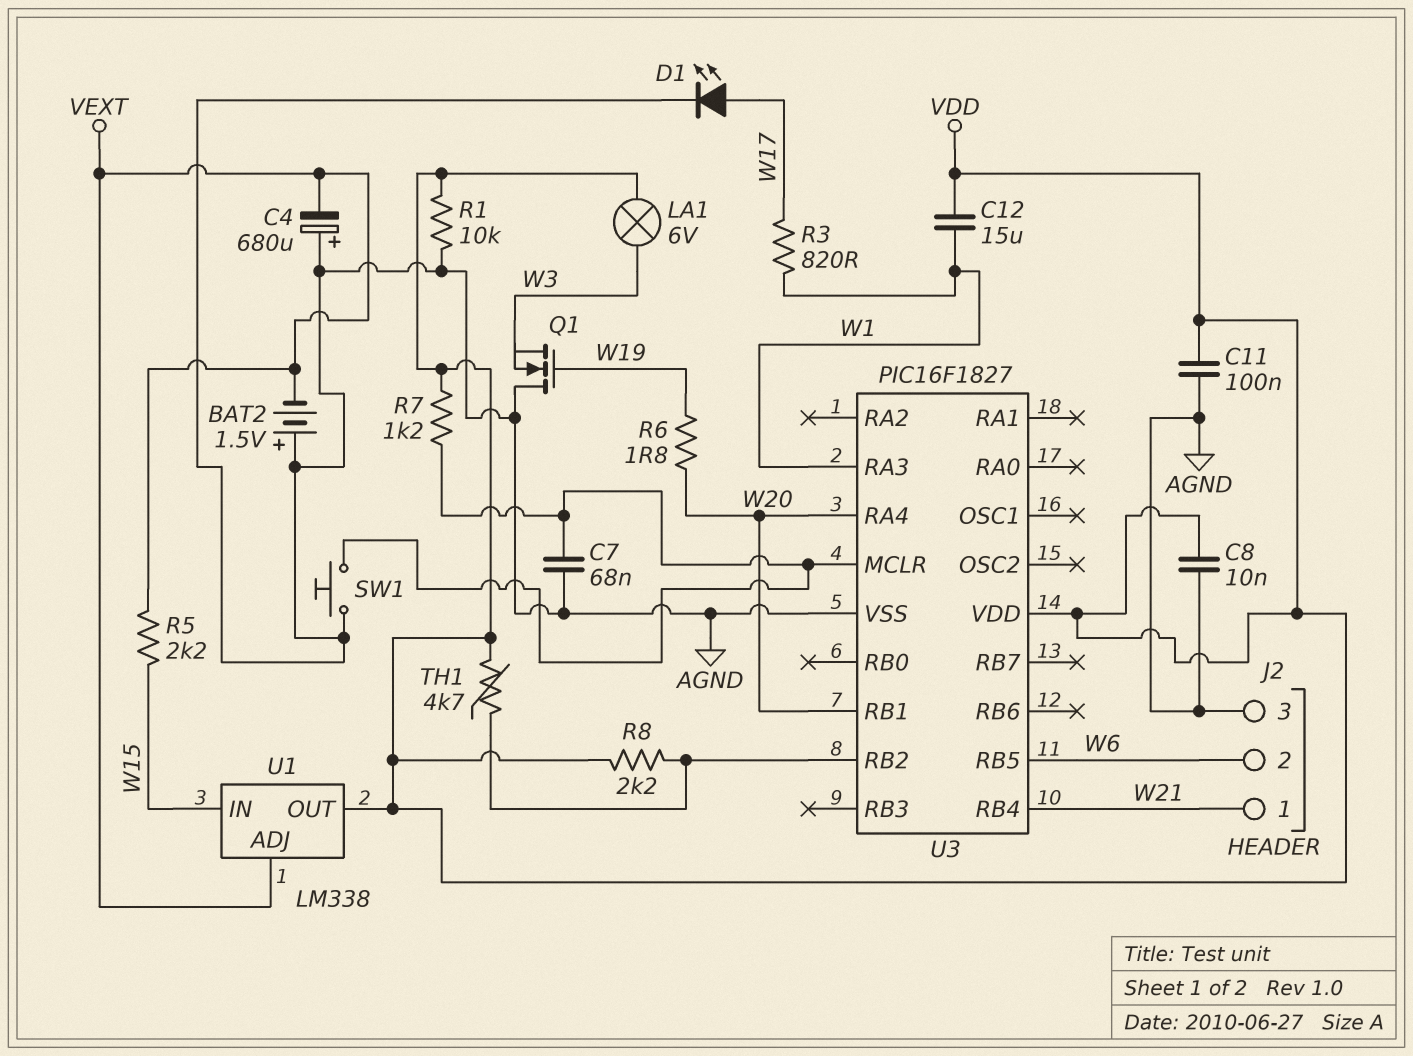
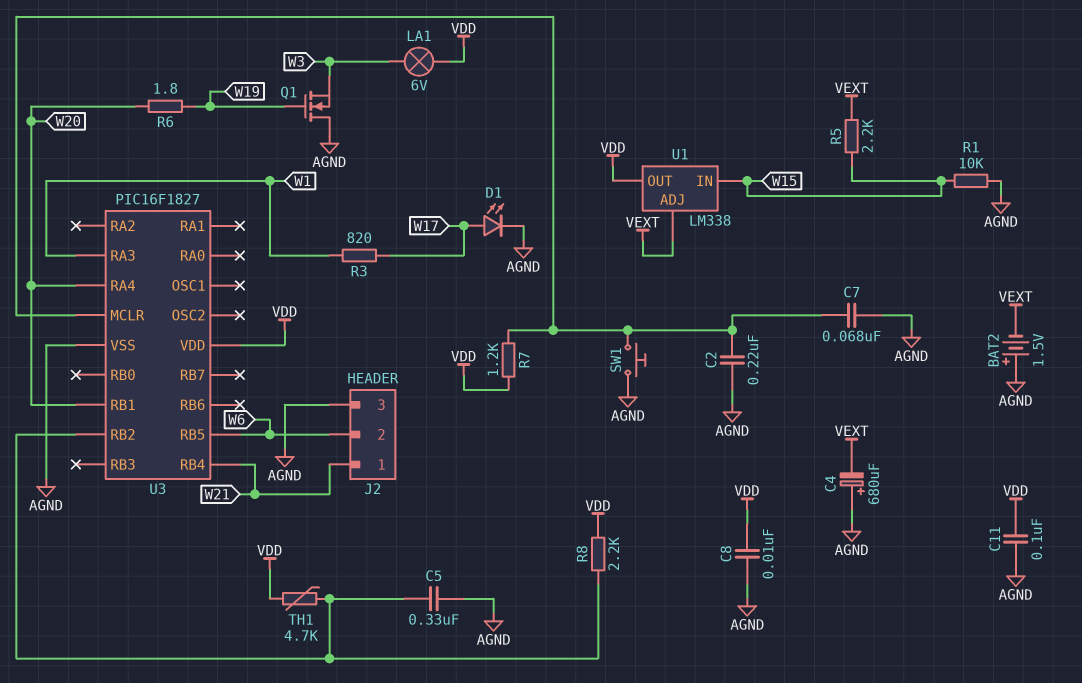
C2: none -> 220nF (AGND, U3/MCLR)
C5: none -> 330nF (AGND, U3/RB2)
C12: 15uF (VDD, W1) -> none
R1: 10k (AGND, VDD) -> 10k (AGND, W15)

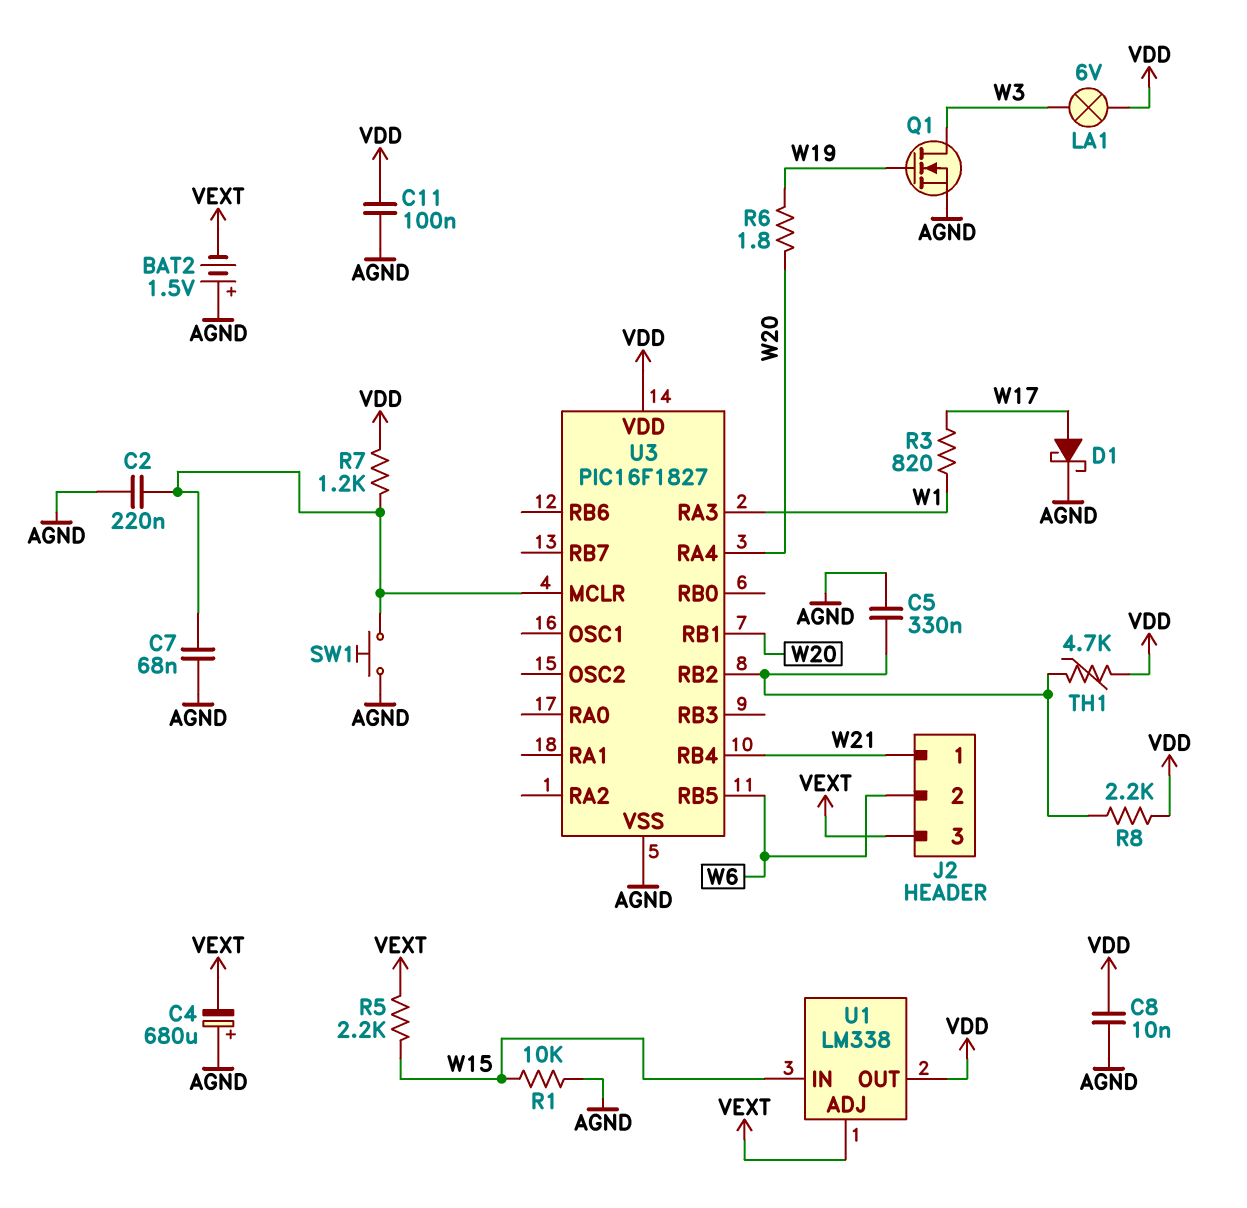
D1: LED (A W17, K AGND) -> schottky (A W17, K AGND)
J2 pin 3: AGND -> VEXT
Q1: NMOS (G W19, D AGND, S W3) -> NMOS (G W19, D W3, S AGND)

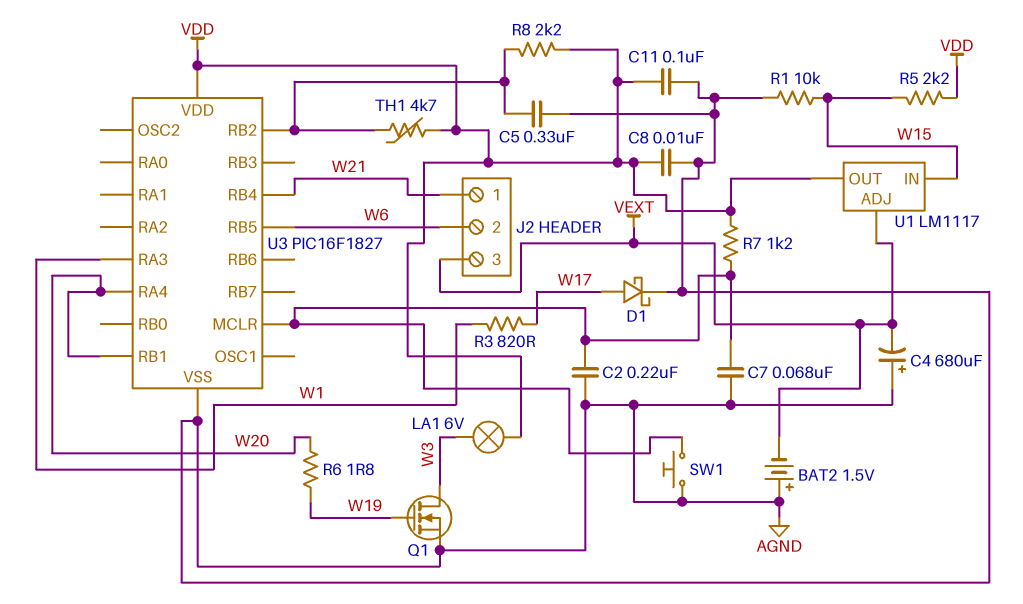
R5: 2.2k (VEXT, W15) -> 2.2k (VDD, W15)
U1: LM338 -> LM1117

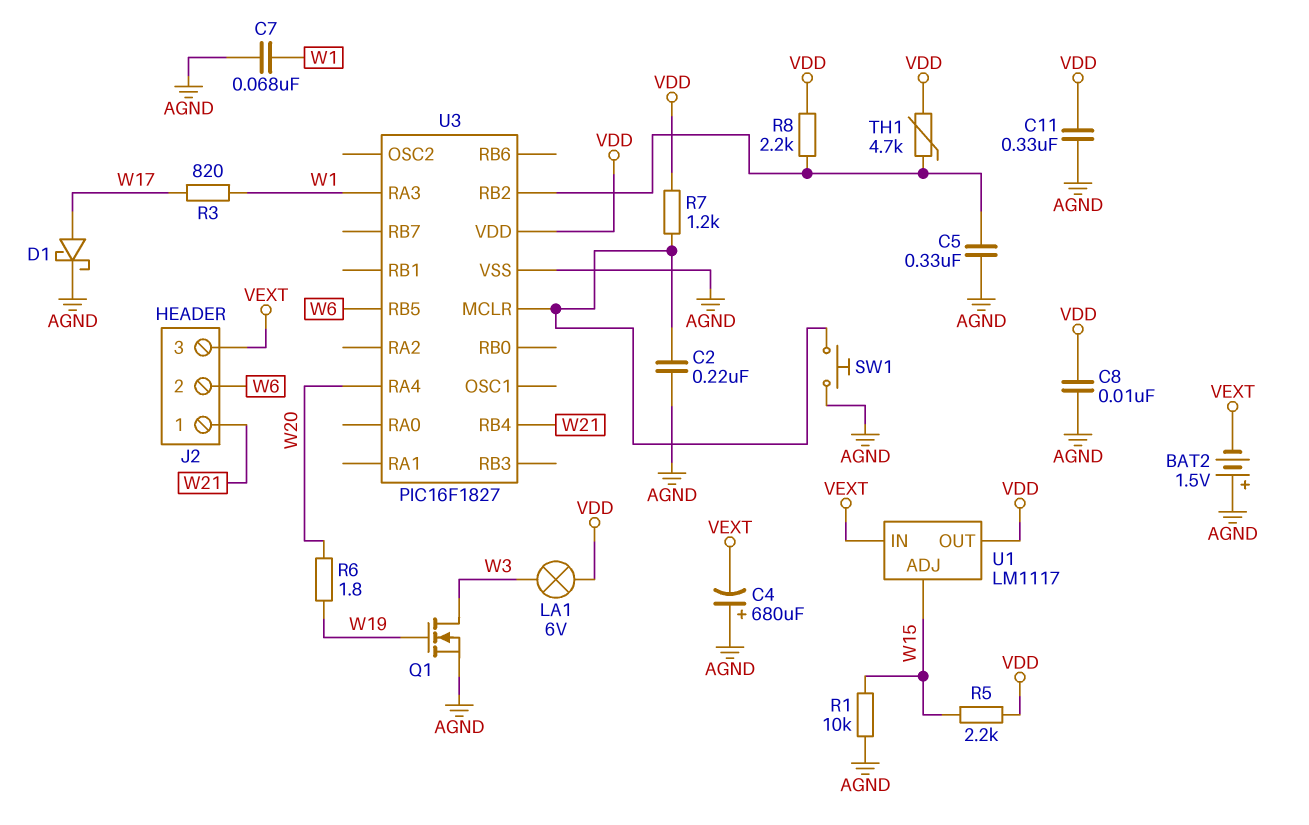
C7: 68nF (AGND, U3/MCLR) -> 68nF (AGND, W1)
C11: 100nF (AGND, VDD) -> 330nF (AGND, VDD)
U1 pin ADJ: VEXT -> W15
U1 pin IN: W15 -> VEXT
U3 pin RB1: W20 -> none

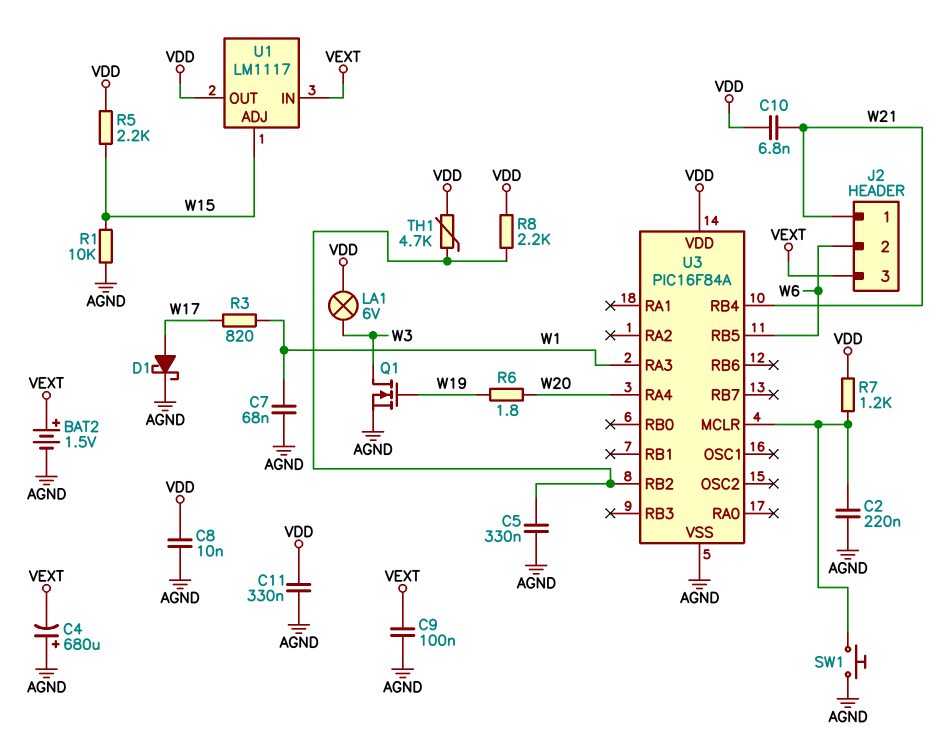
BAT2: 1.5V (plus AGND, minus VEXT) -> 1.5V (plus VEXT, minus AGND)
C9: none -> 100nF (AGND, VEXT)
C10: none -> 6.8nF (VDD, W21)
U3: PIC16F1827 -> PIC16F84A

